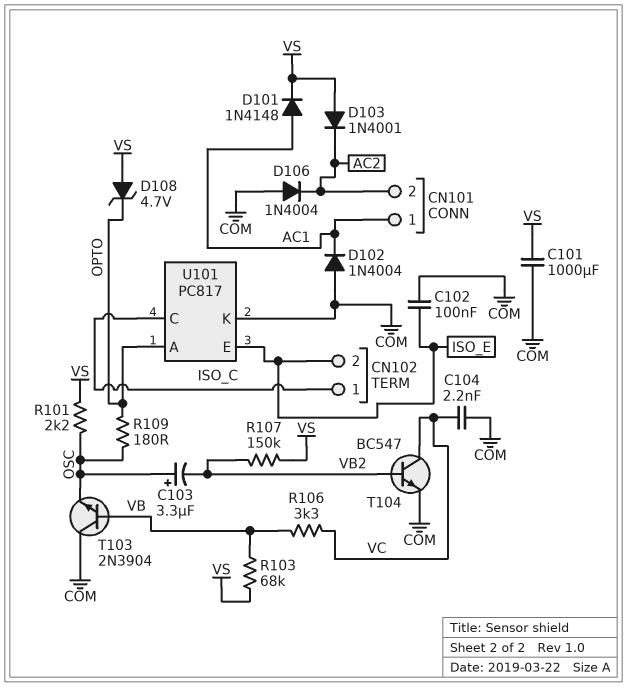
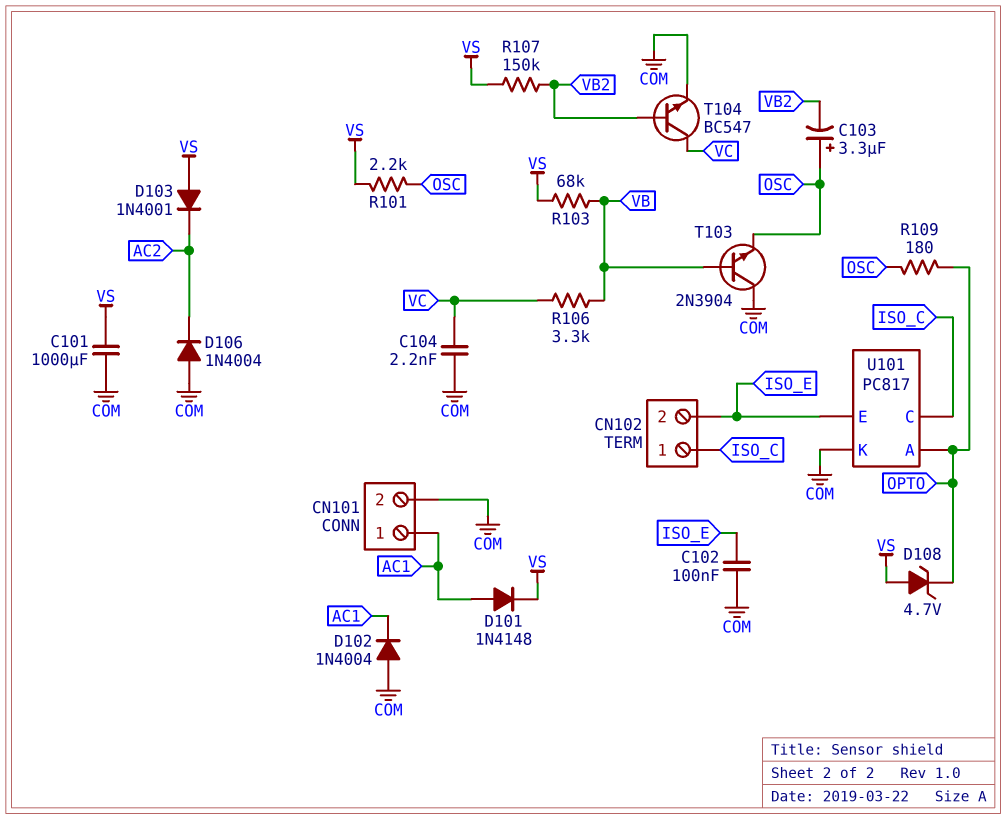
CN101 pin 2: AC2 -> COM

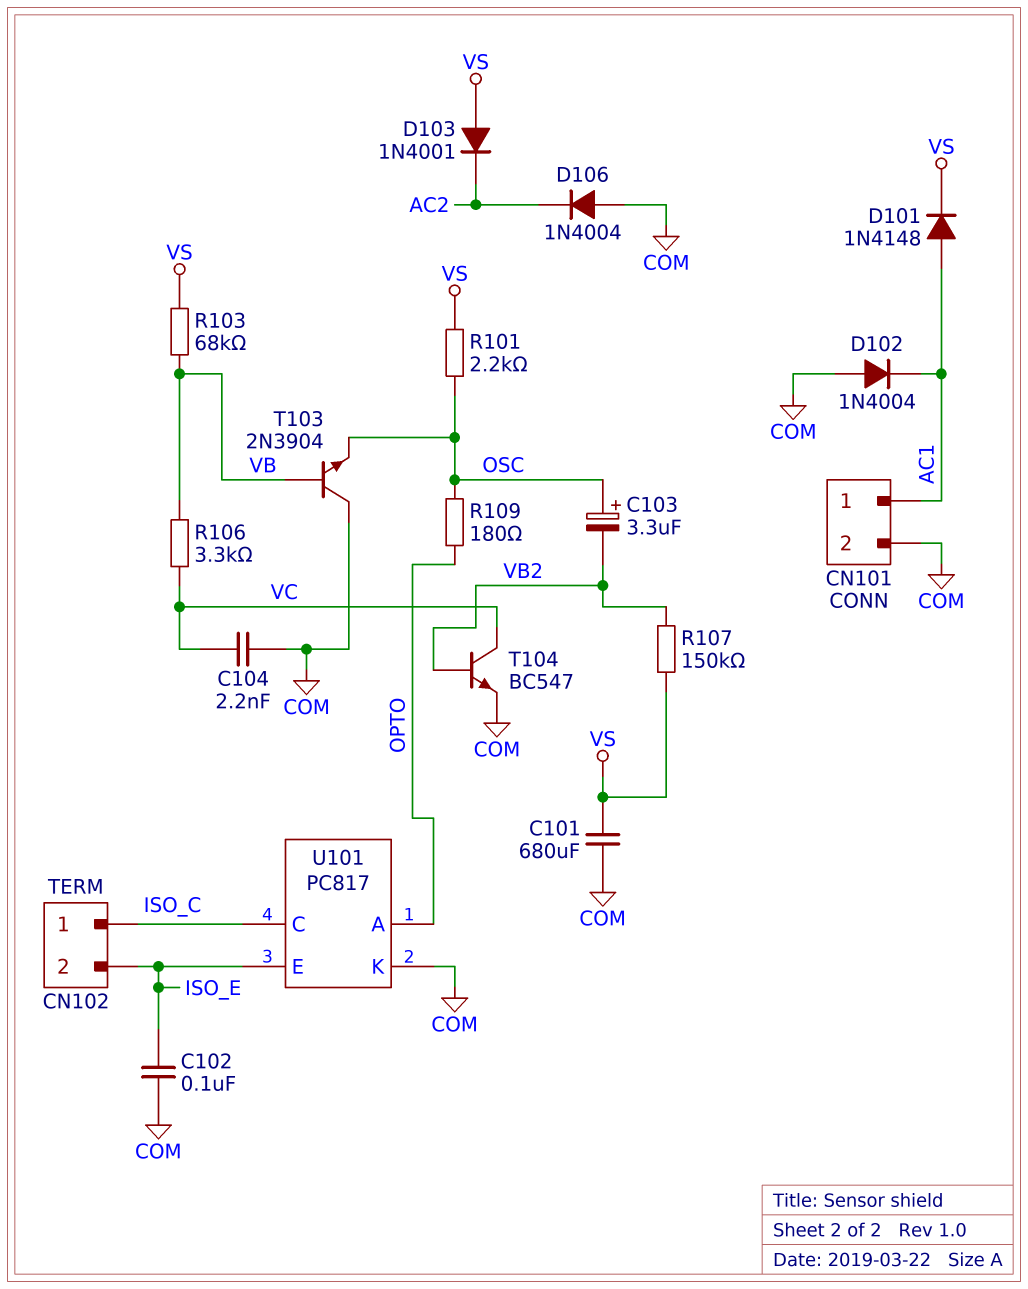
C101: 1000uF (COM, VS) -> 680uF (COM, VS)
D108: zener 4.7V (A VS, K OPTO) -> none

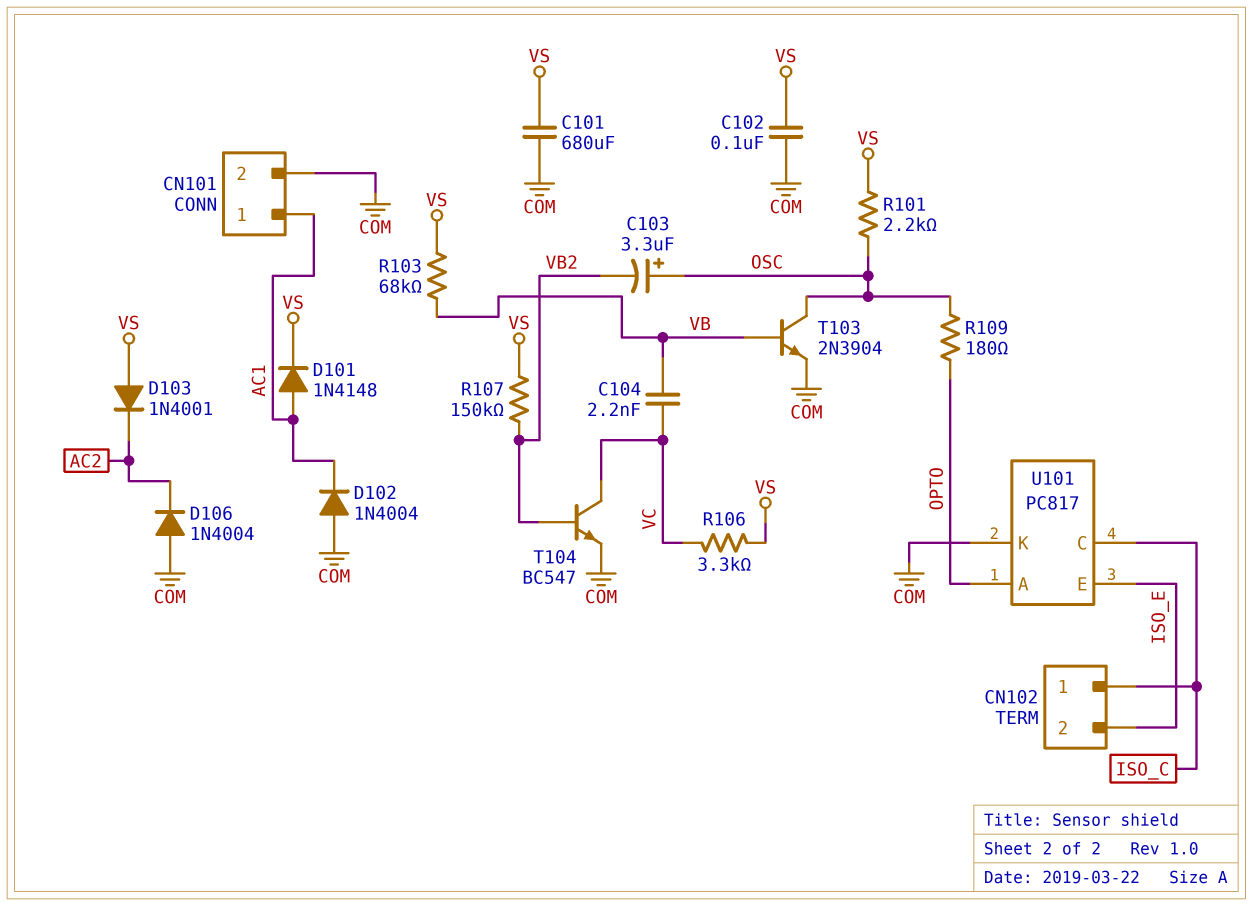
C102: 100nF (COM, ISO_E) -> 100nF (COM, VS)
C104: 2.2nF (COM, VC) -> 2.2nF (VB, VC)
R106: 3.3k (VB, VC) -> 3.3k (VC, VS)
T103: NPN 2N3904 (B VB, C COM, E OSC) -> NPN 2N3904 (B VB, C OSC, E COM)

